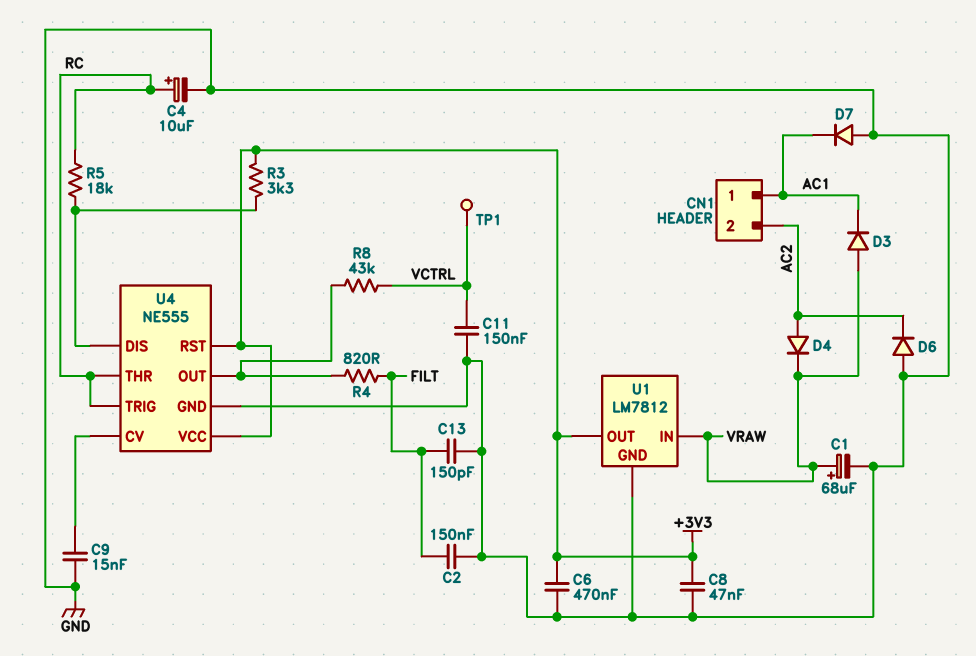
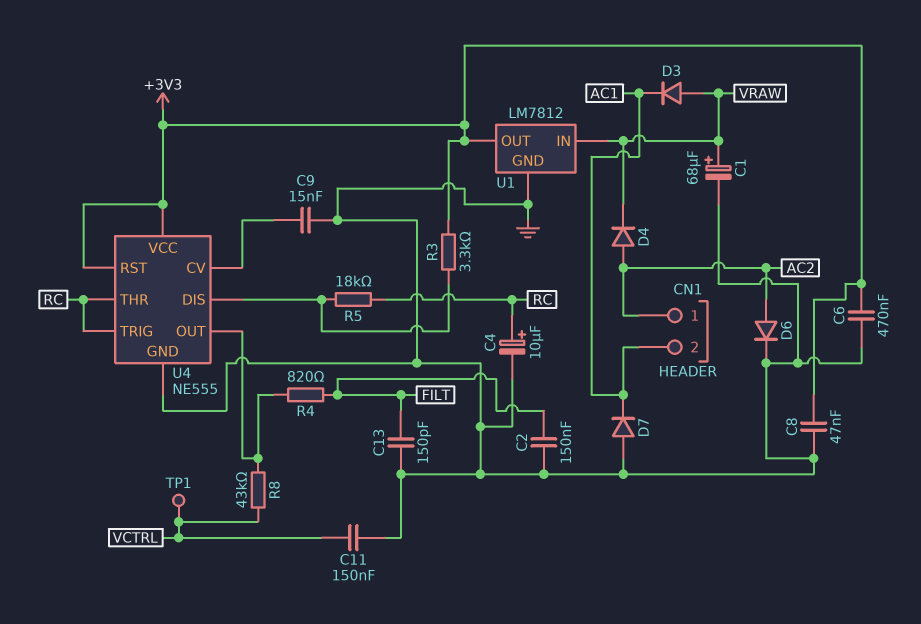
CN1 pin 1: AC1 -> AC2
CN1 pin 2: AC2 -> AC1
D6: diode (A GND, K AC2) -> diode (A AC2, K GND)

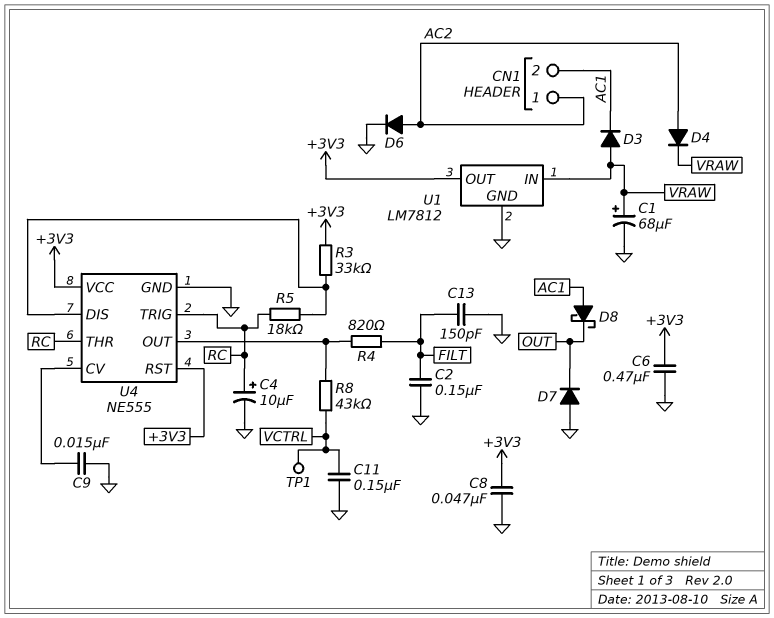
D7: diode (A GND, K AC1) -> diode (A GND, K OUT)
D8: none -> schottky (A AC1, K OUT)
R3: 3.3k (+3V3, U4/DIS) -> 33k (+3V3, U4/DIS)

